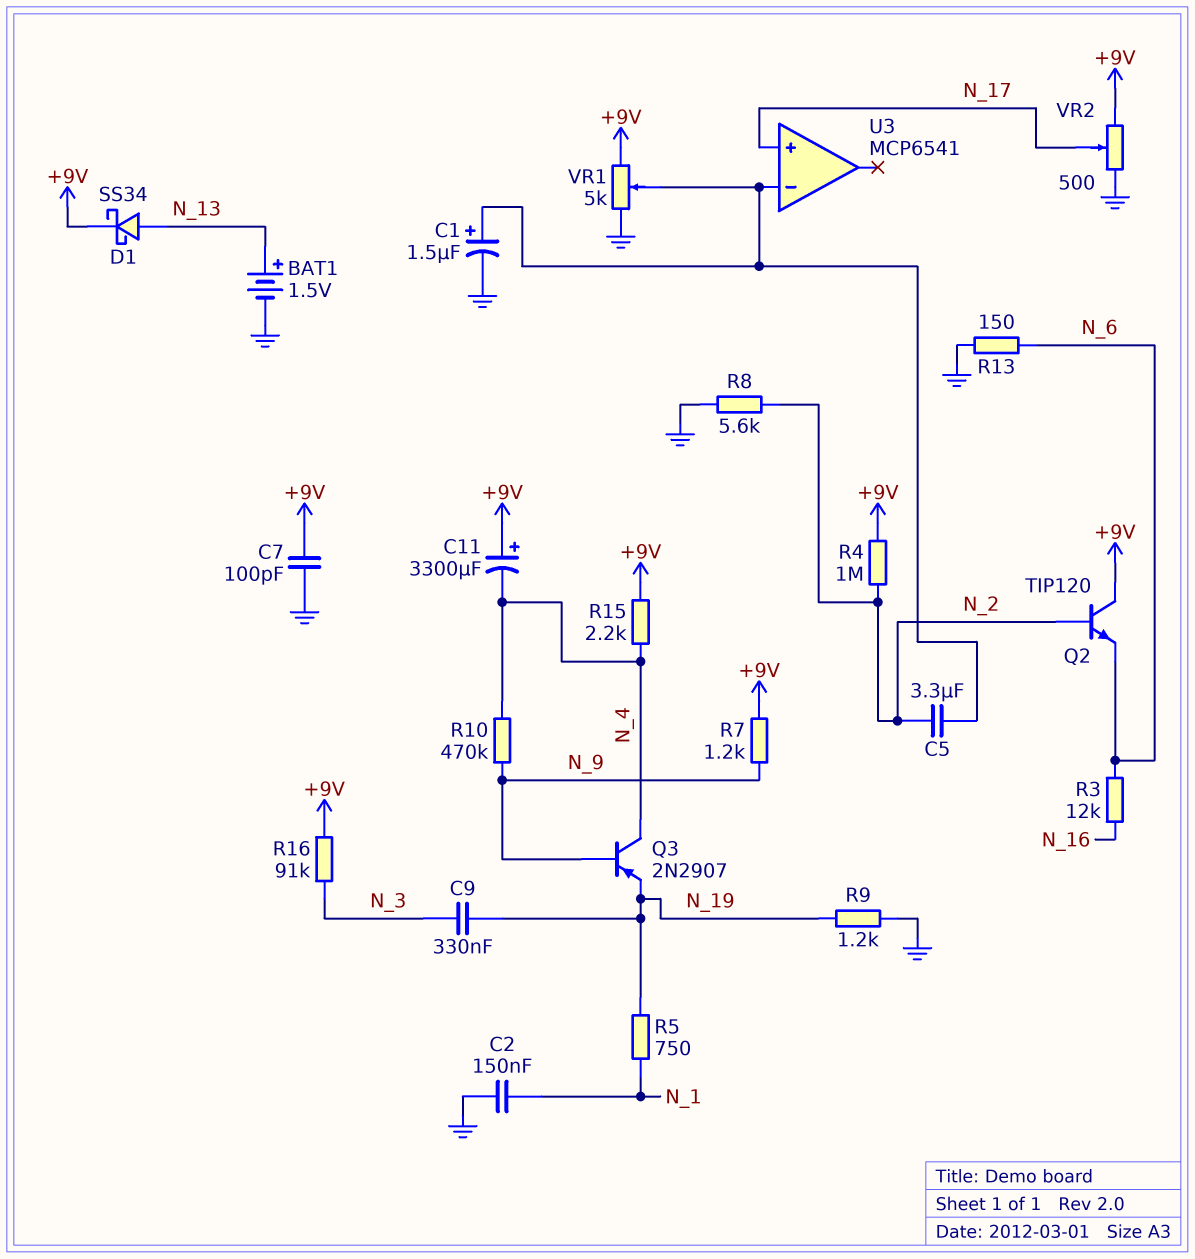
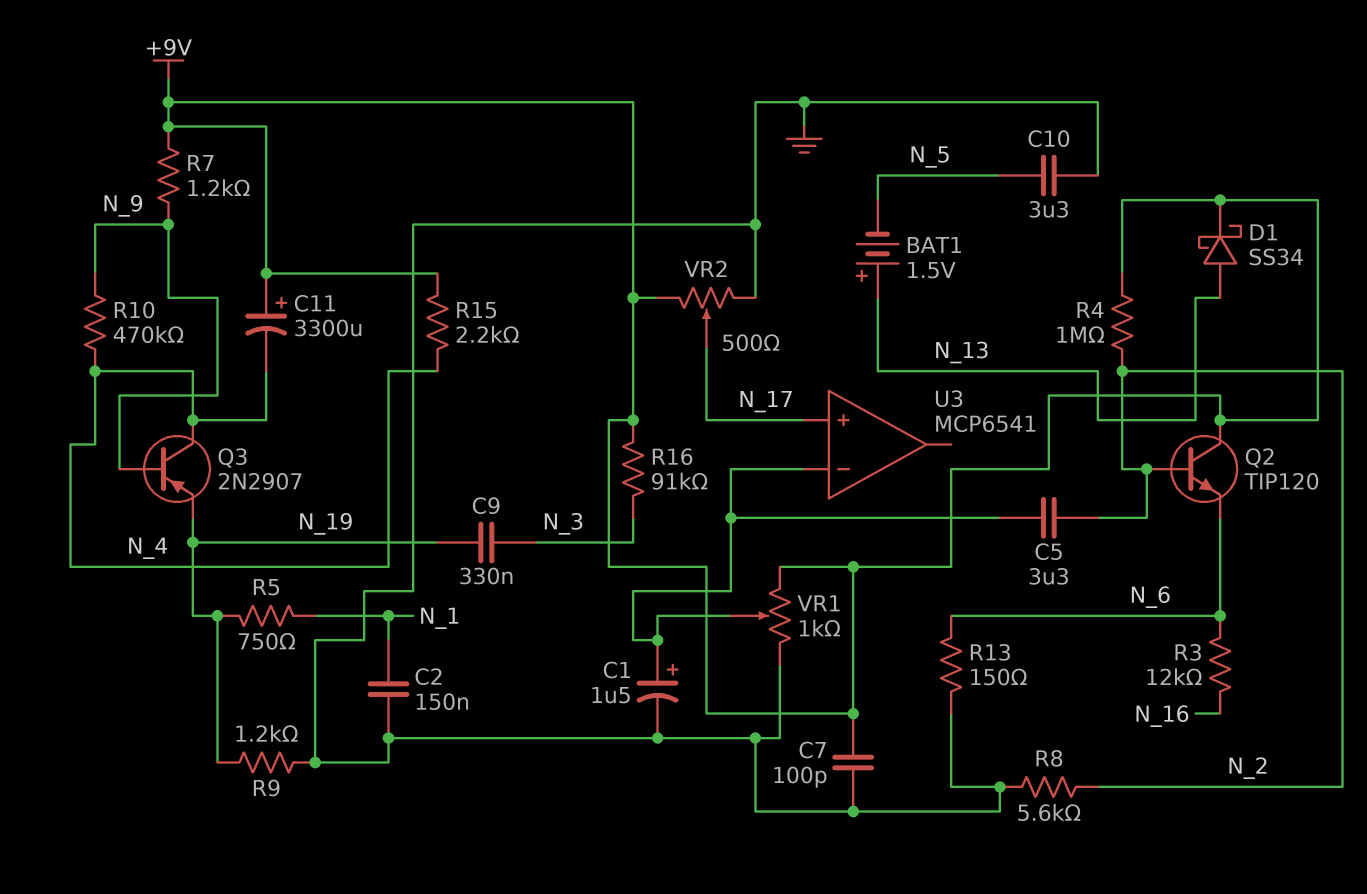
BAT1: 1.5V (plus N_13, minus GND) -> 1.5V (plus N_13, minus N_5)
C10: none -> 3.3uF (GND, N_5)
VR1: 5k (+9V, GND, wiper U3/in-) -> 1k (+9V, GND, wiper U3/in-)

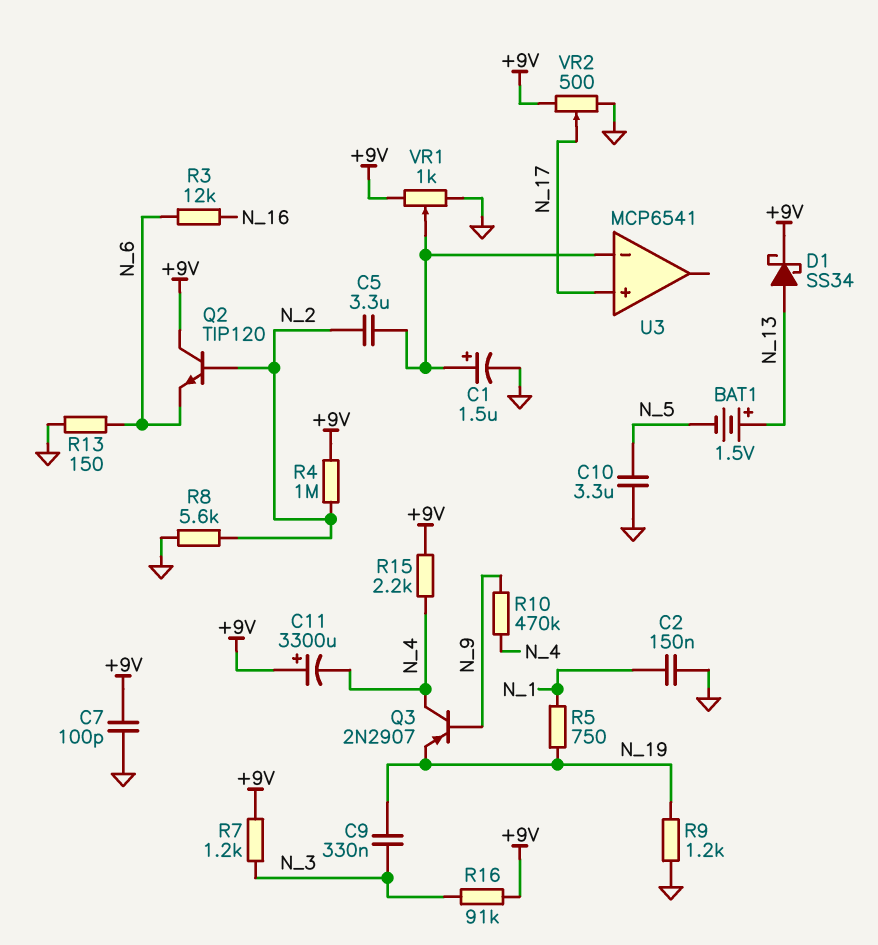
R7: 1.2k (+9V, N_9) -> 1.2k (+9V, N_3)

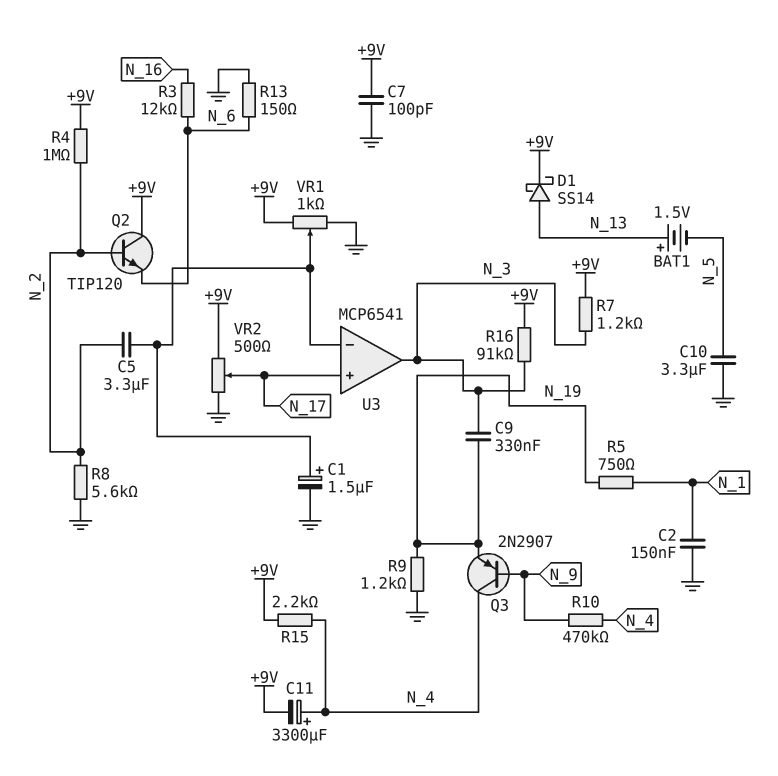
C11: 3300uF (plus +9V, minus N_4) -> 3300uF (plus N_4, minus +9V)
D1: schottky SS34 (A N_13, K +9V) -> schottky SS14 (A N_13, K +9V)
U3 pin out: none -> N_3

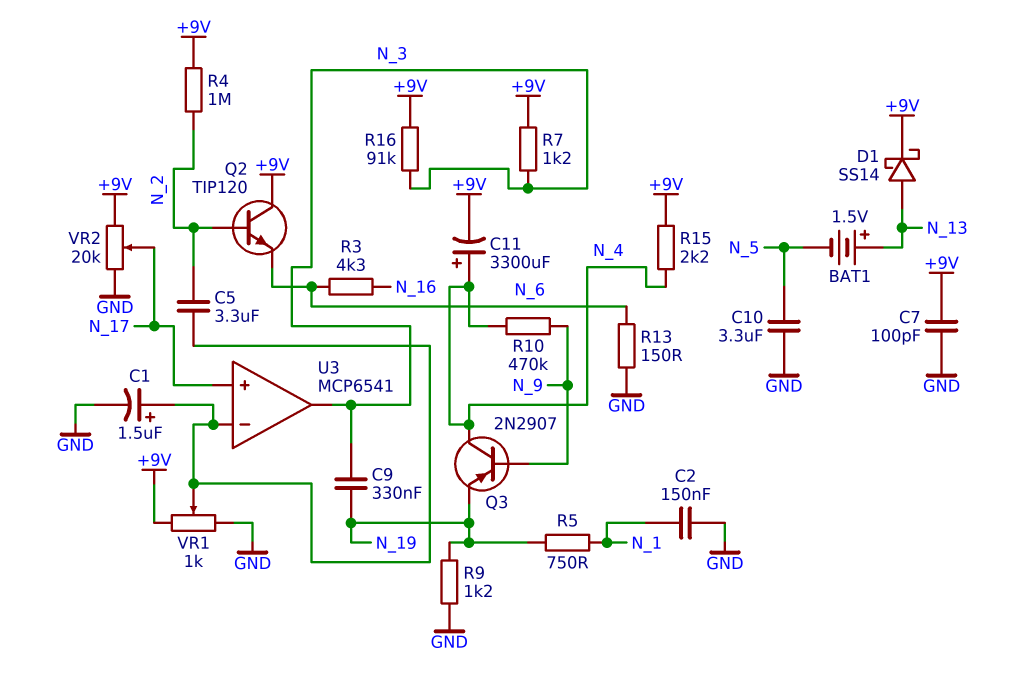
R3: 12k (N_6, N_16) -> 4.3k (N_6, N_16)
R8: 5.6k (GND, N_2) -> none
VR2: 500 (+9V, GND, wiper N_17) -> 20k (+9V, GND, wiper N_17)

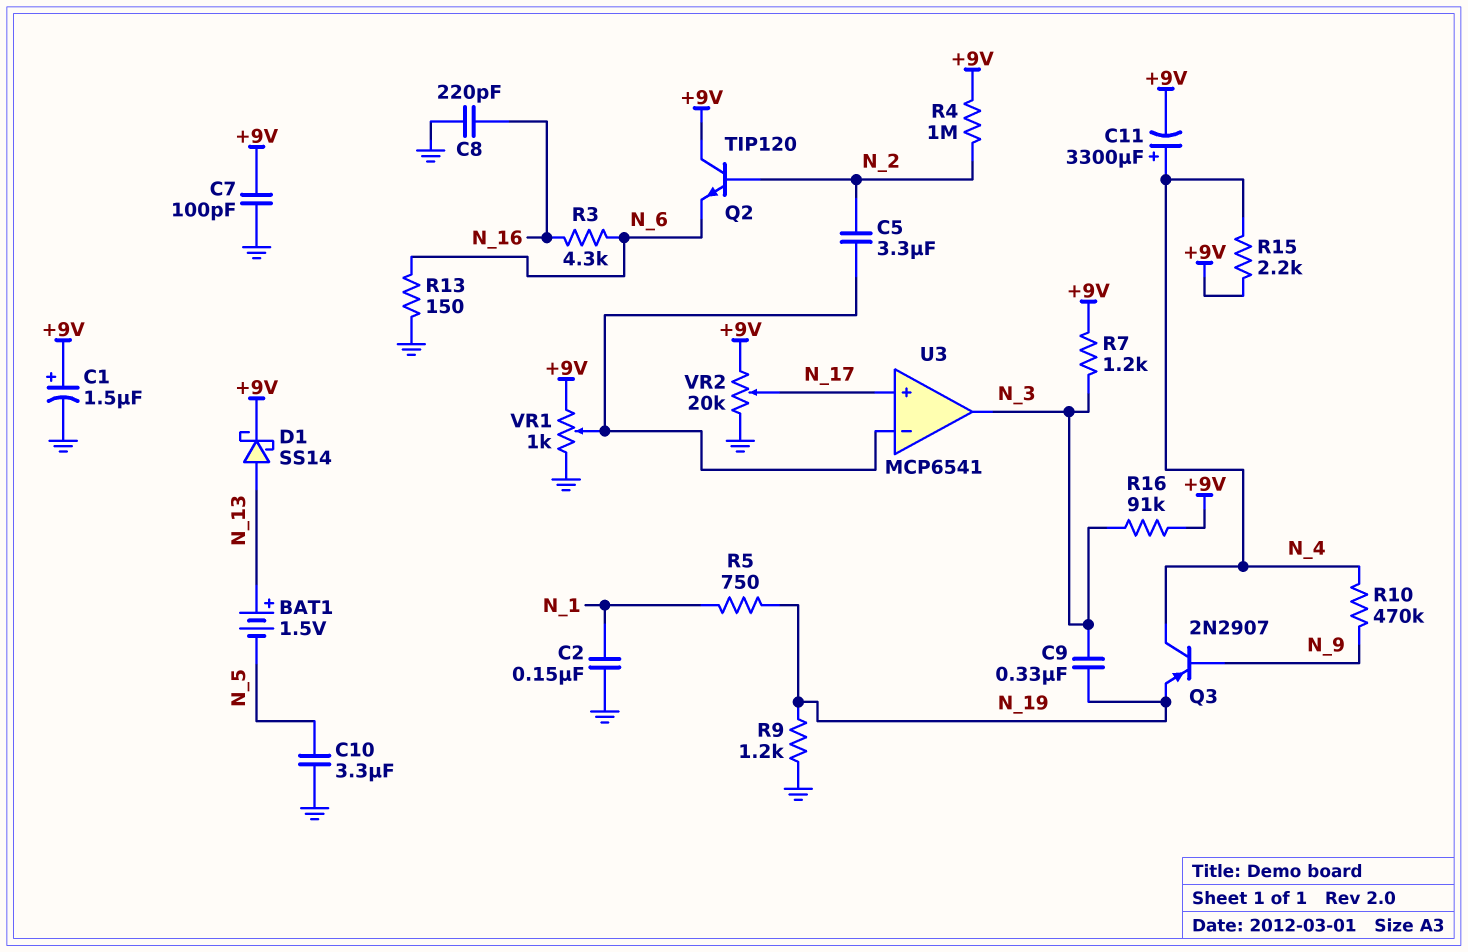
C1: 1.5uF (plus U3/in-, minus GND) -> 1.5uF (plus +9V, minus GND)
C8: none -> 220pF (GND, N_16)

